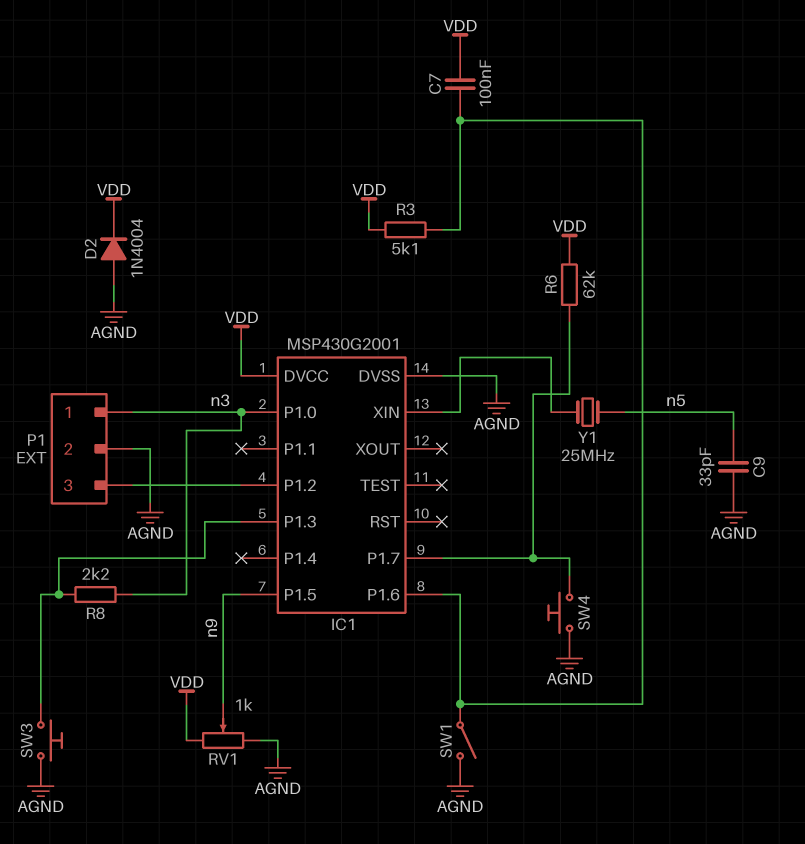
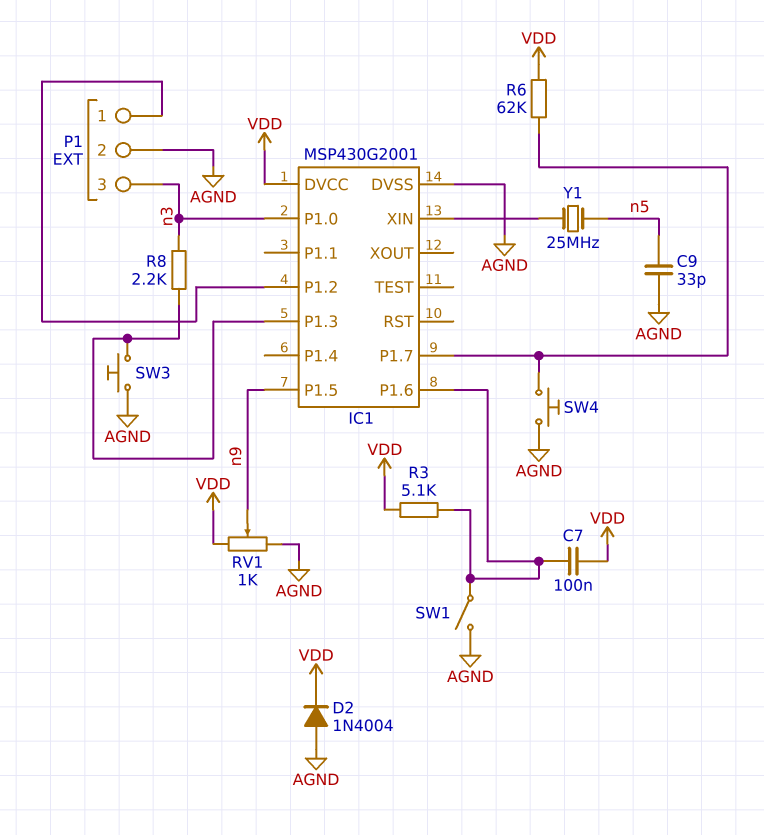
P1 pin 1: n3 -> IC1/P1.2
P1 pin 3: IC1/P1.2 -> n3

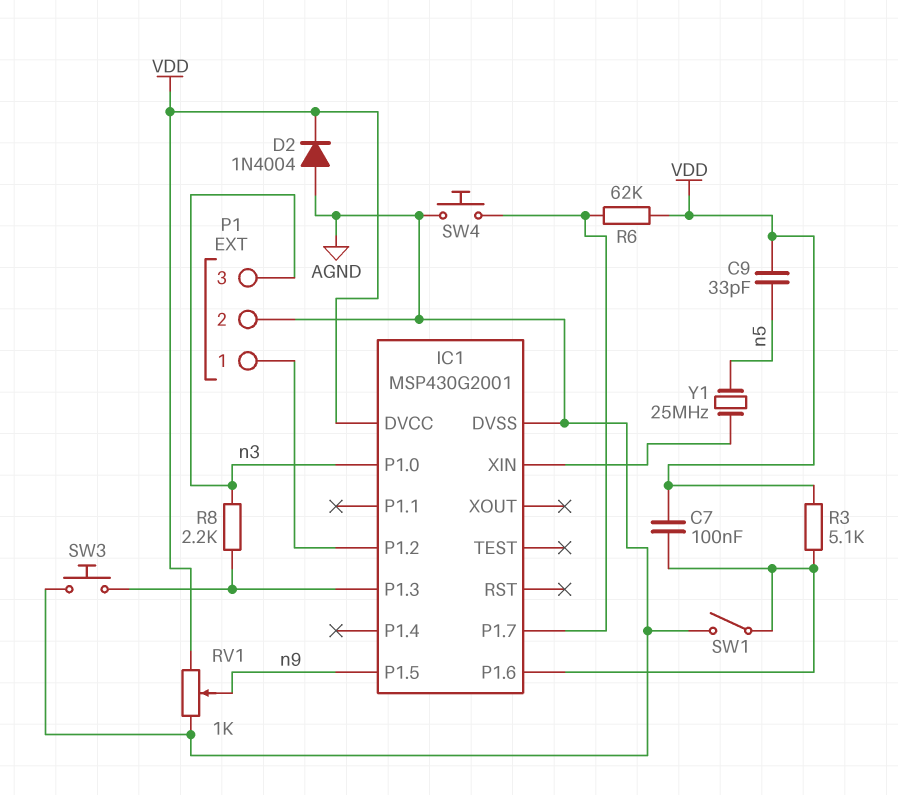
C9: 33pF (AGND, n5) -> 33pF (VDD, n5)

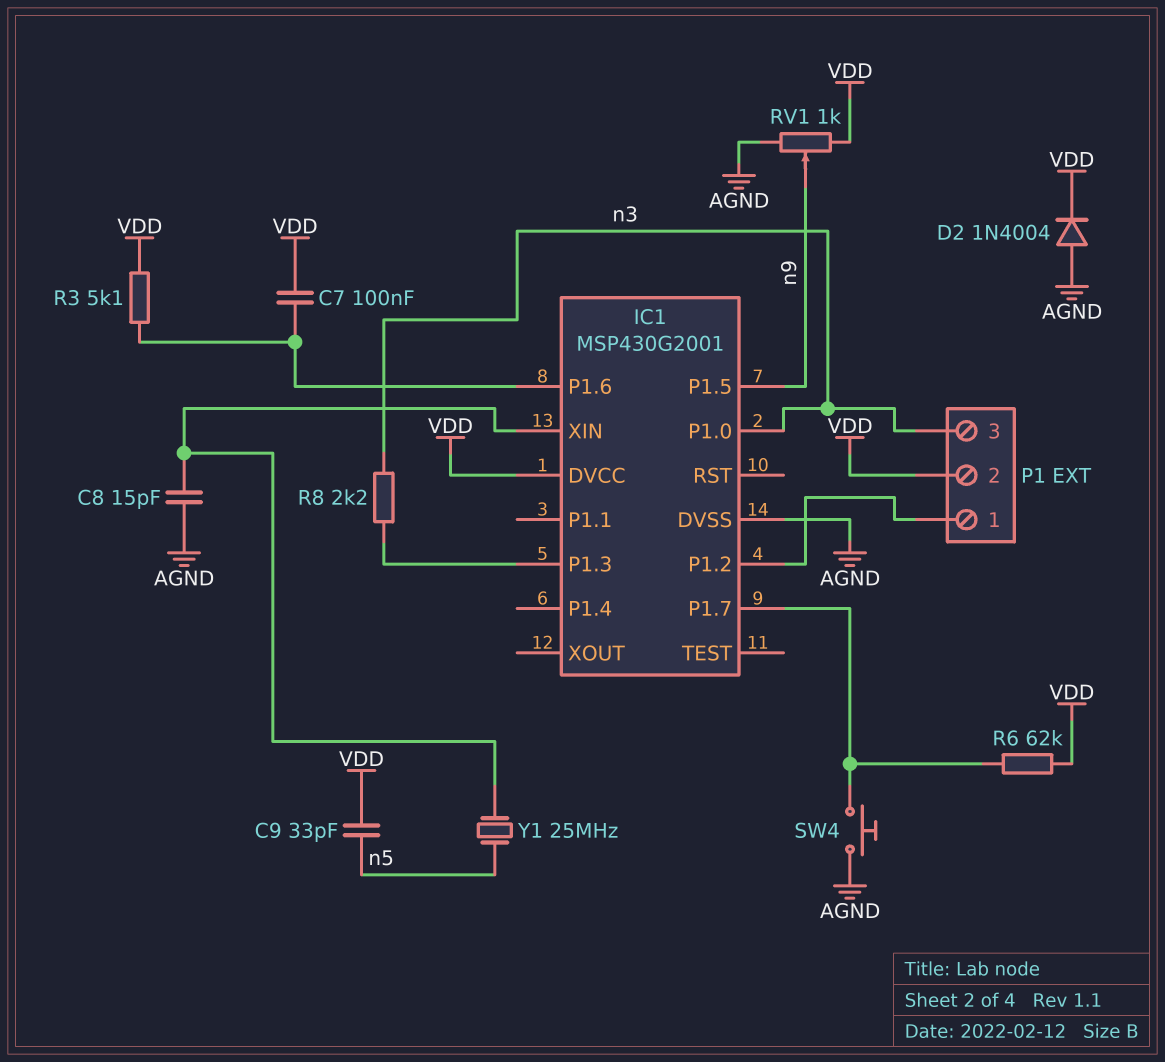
C8: none -> 15pF (AGND, IC1/XIN)
P1 pin 2: AGND -> VDD
SW1: switch (AGND, IC1/P1.6) -> none
SW3: button (AGND, IC1/P1.3) -> none

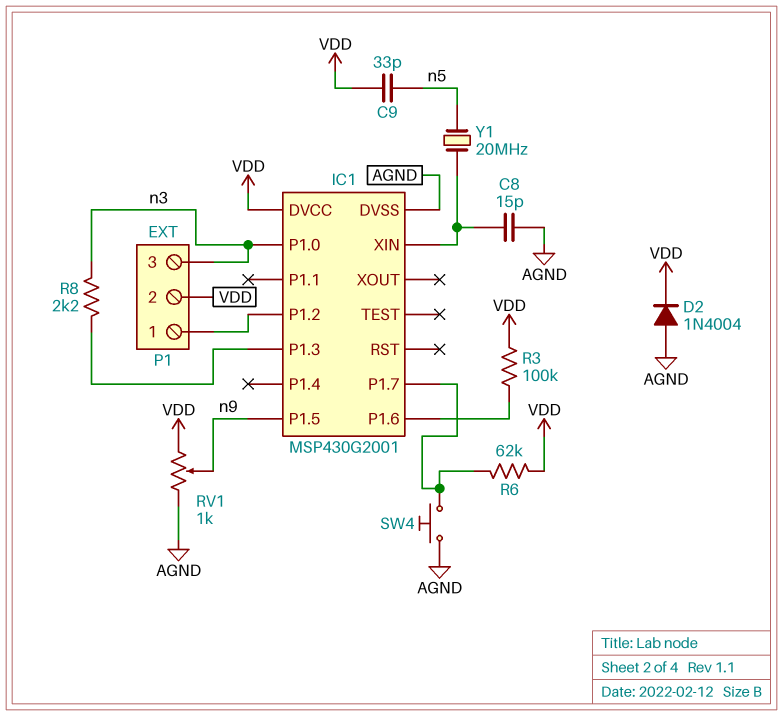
C7: 100nF (IC1/P1.6, VDD) -> none
R3: 5.1k (IC1/P1.6, VDD) -> 100k (IC1/P1.6, VDD)
Y1: 25MHz (IC1/XIN, n5) -> 20MHz (IC1/XIN, n5)

